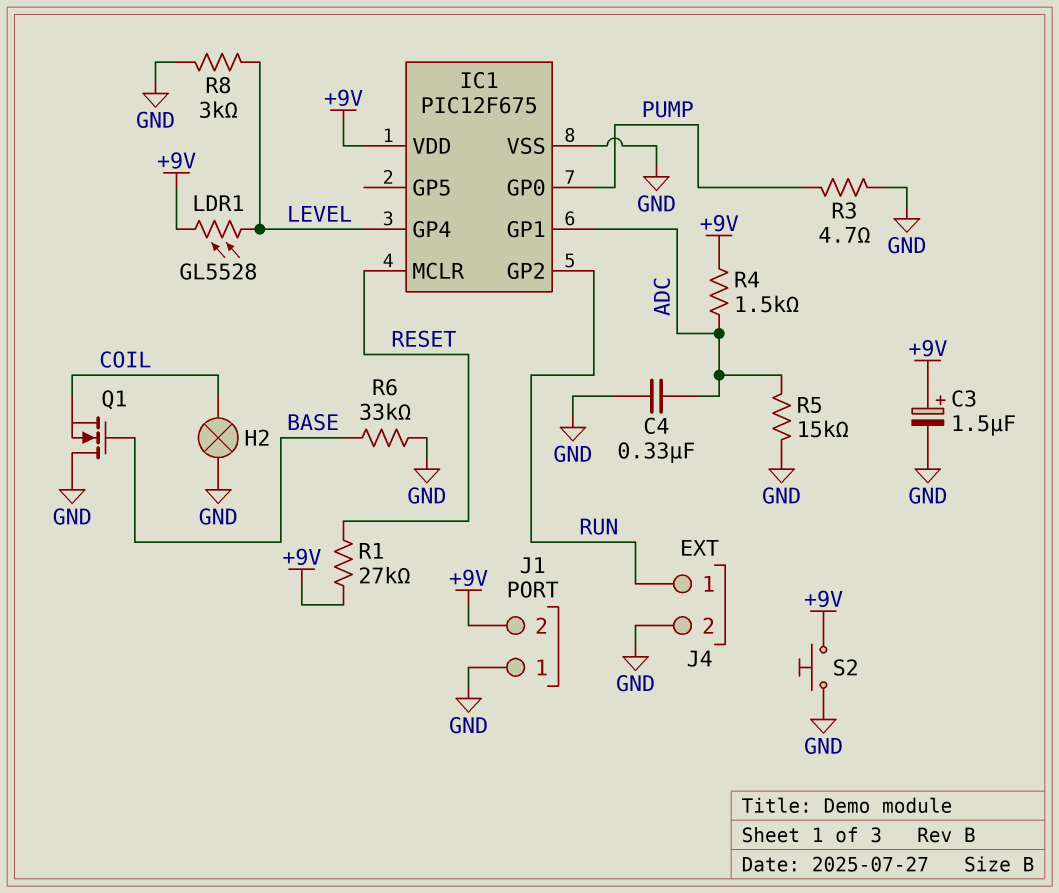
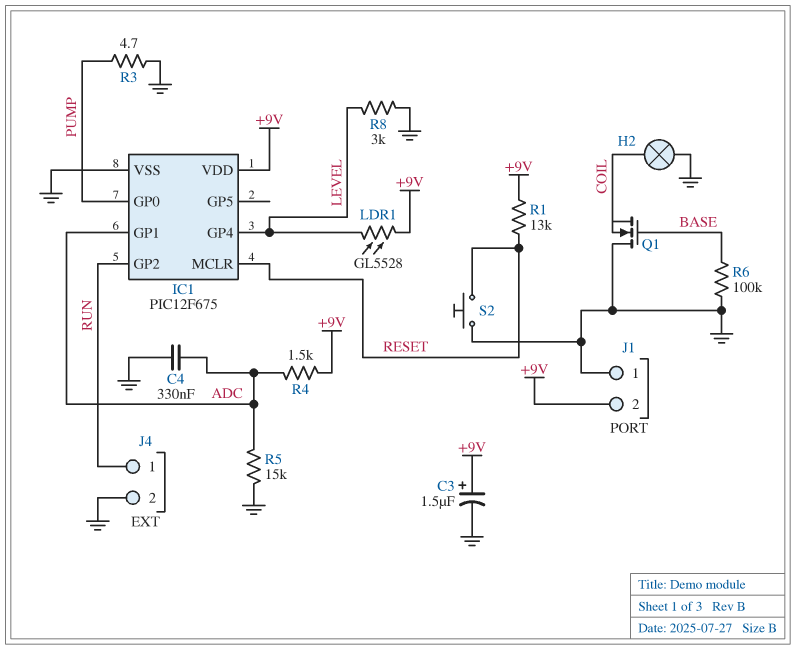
R1: 27k (+9V, RESET) -> 13k (+9V, RESET)
R6: 33k (BASE, GND) -> 100k (BASE, GND)
S2: button (+9V, GND) -> button (GND, RESET)

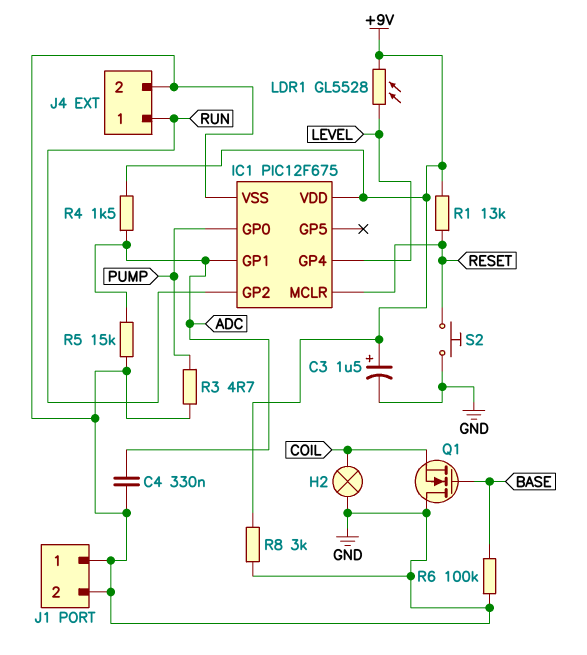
J1 pin 2: +9V -> GND
R8: 3k (GND, LEVEL) -> 3k (+9V, GND)

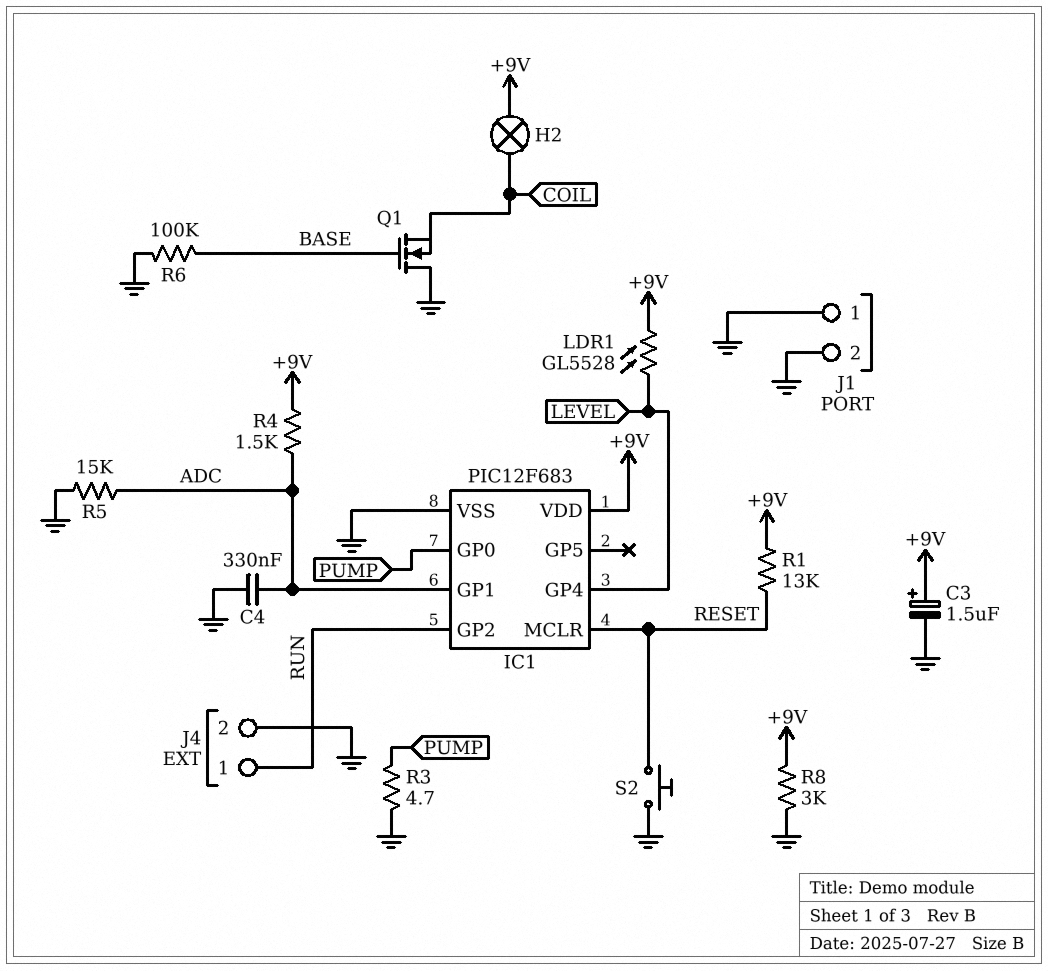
H2: lamp (COIL, GND) -> lamp (+9V, COIL)
IC1: PIC12F675 -> PIC12F683

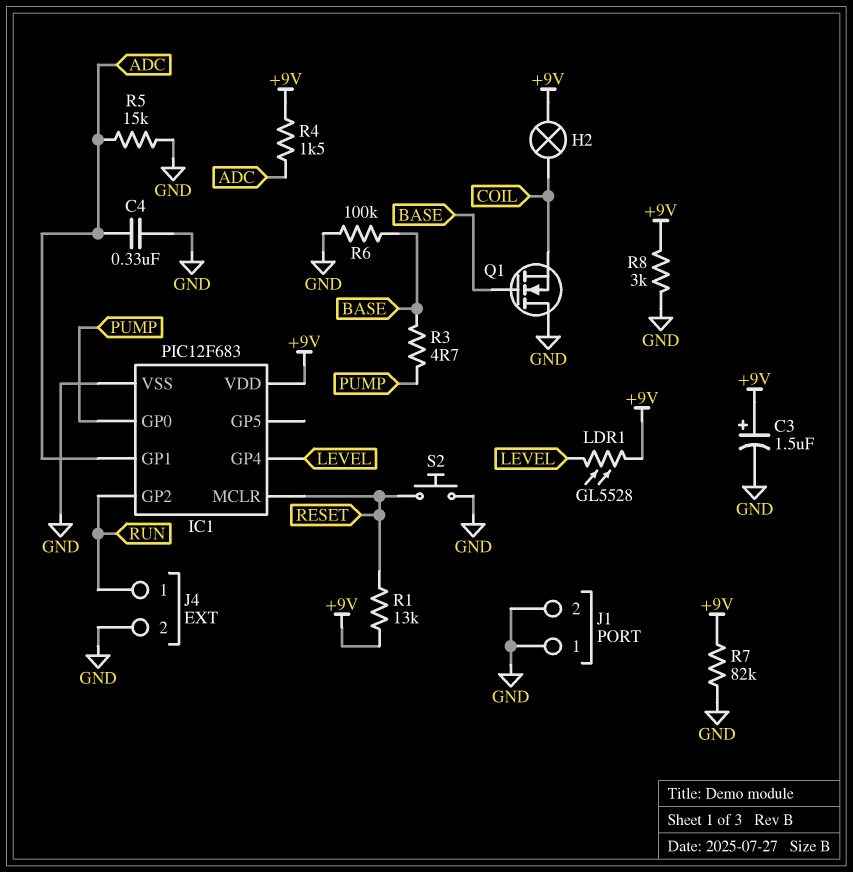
R3: 4.7 (GND, PUMP) -> 4.7 (BASE, PUMP)
R7: none -> 82k (+9V, GND)

